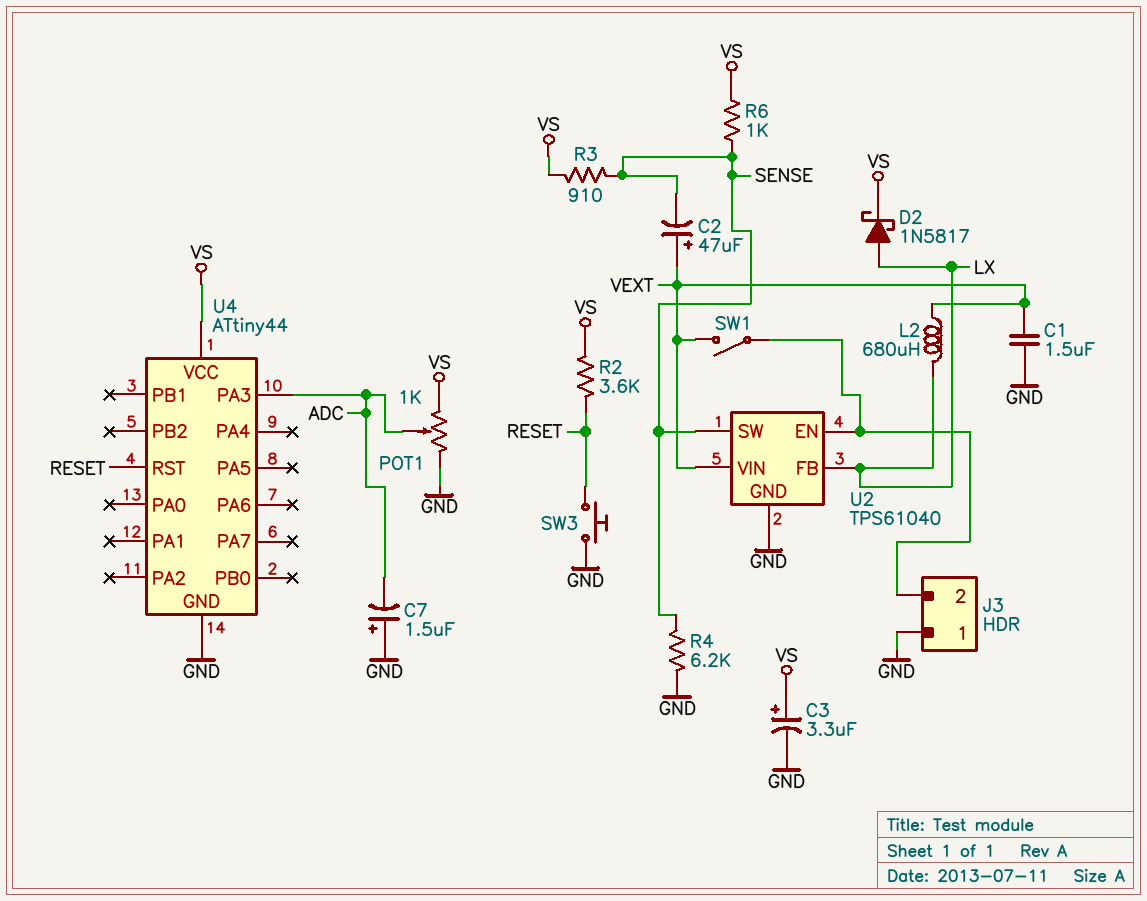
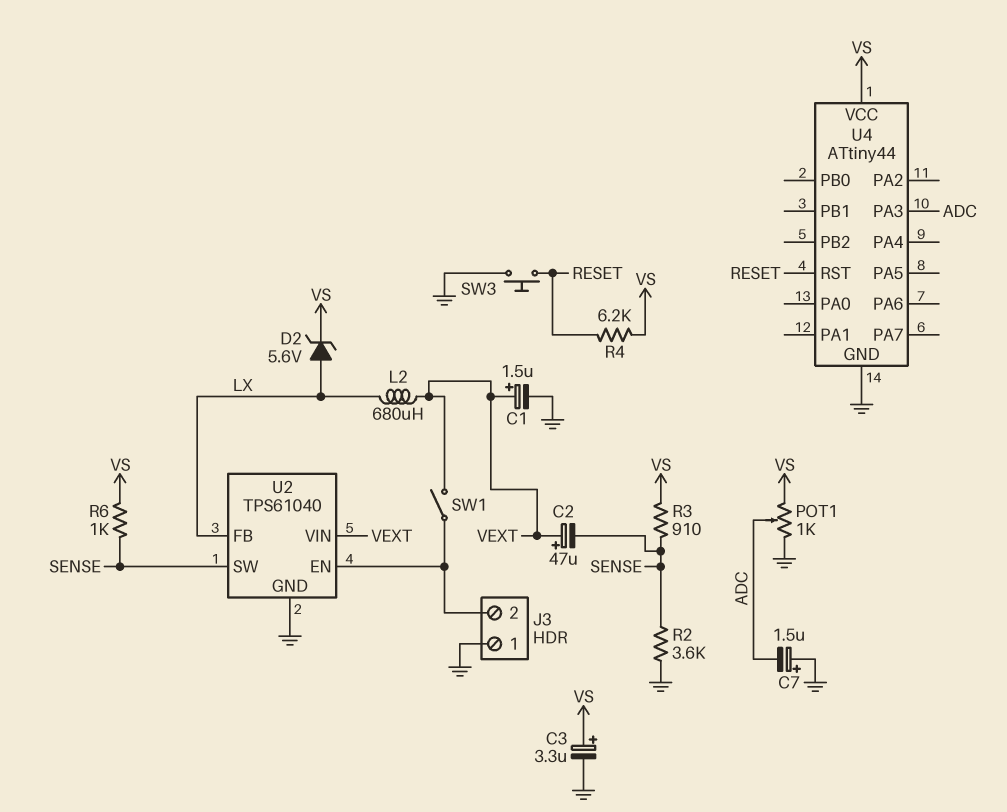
C1: 1.5uF (GND, VEXT) -> 1.5uF (plus VEXT, minus GND)
D2: schottky 1N5817 (A LX, K VS) -> zener 5.6V (A LX, K VS)
R2: 3.6k (RESET, VS) -> 3.6k (GND, SENSE)
R4: 6.2k (GND, SENSE) -> 6.2k (RESET, VS)

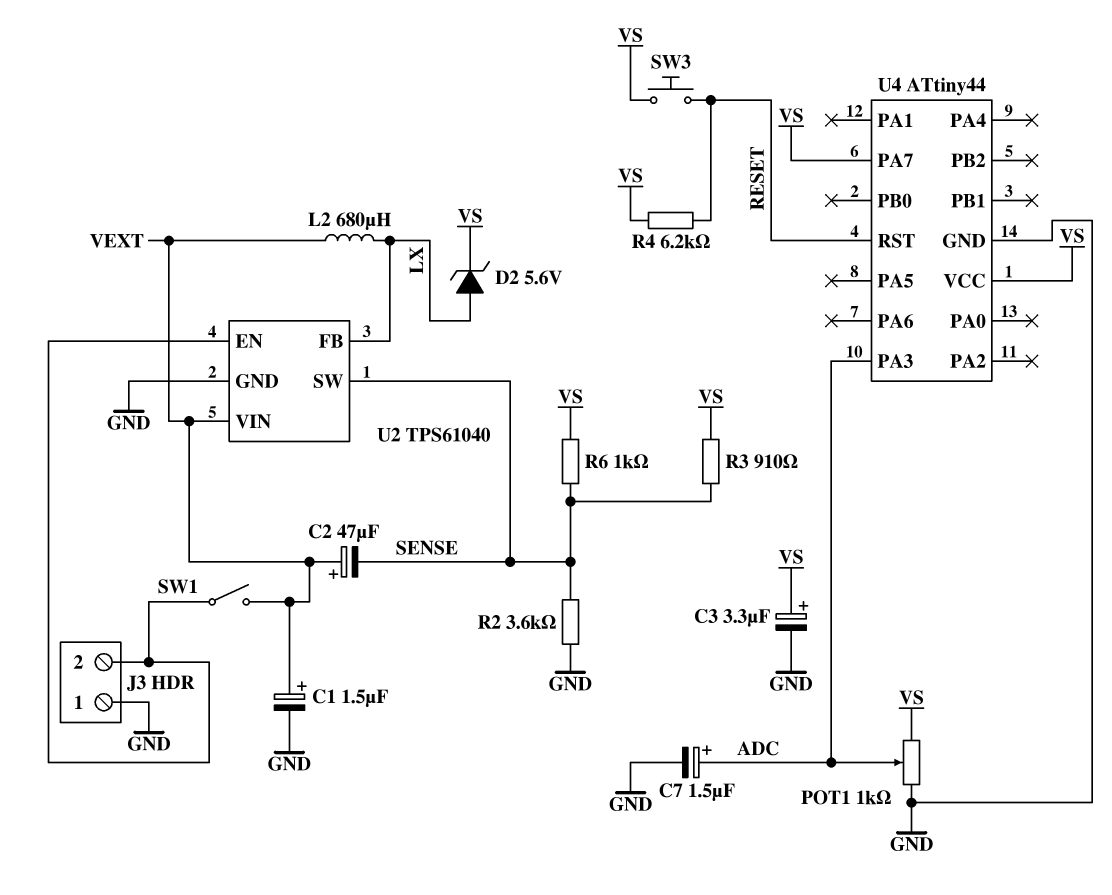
C7: 1.5uF (plus GND, minus ADC) -> 1.5uF (plus ADC, minus GND)
SW3: button (GND, RESET) -> button (RESET, VS)
U4 pin PA7: none -> VS

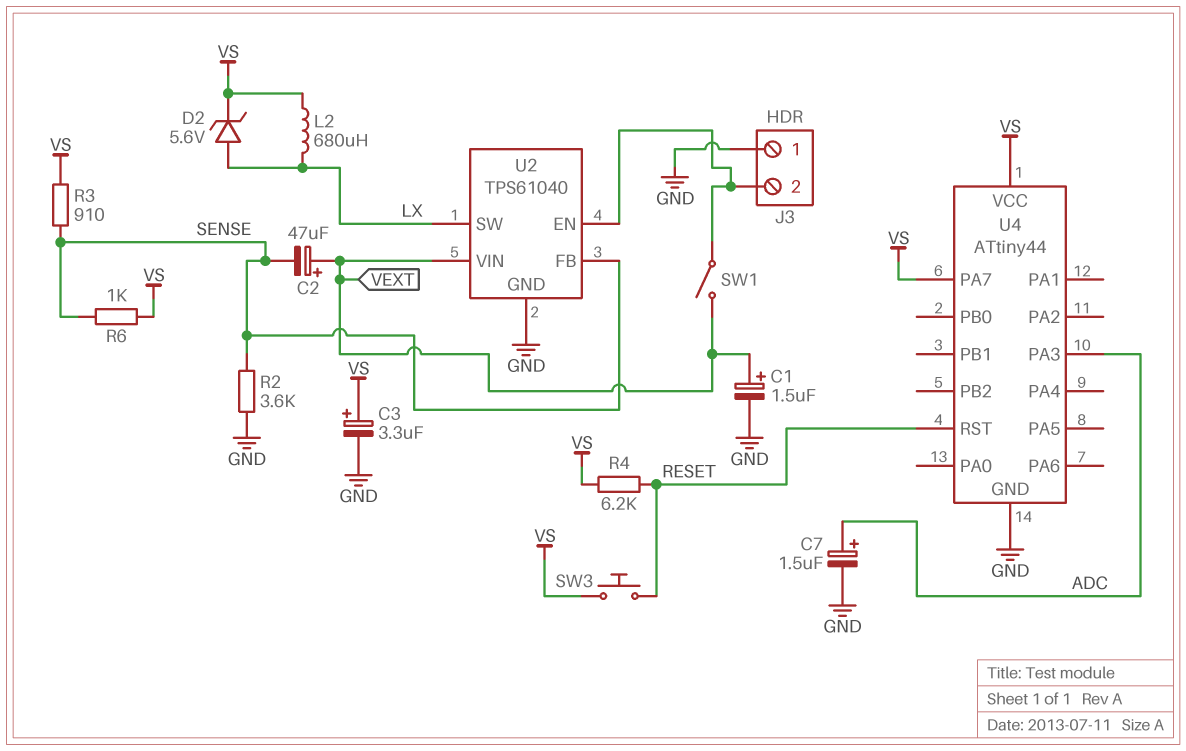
L2: 680uH (LX, VEXT) -> 680uH (LX, VS)
POT1: 1k (GND, VS, wiper ADC) -> none
U2 pin FB: LX -> SENSE
U2 pin SW: SENSE -> LX

